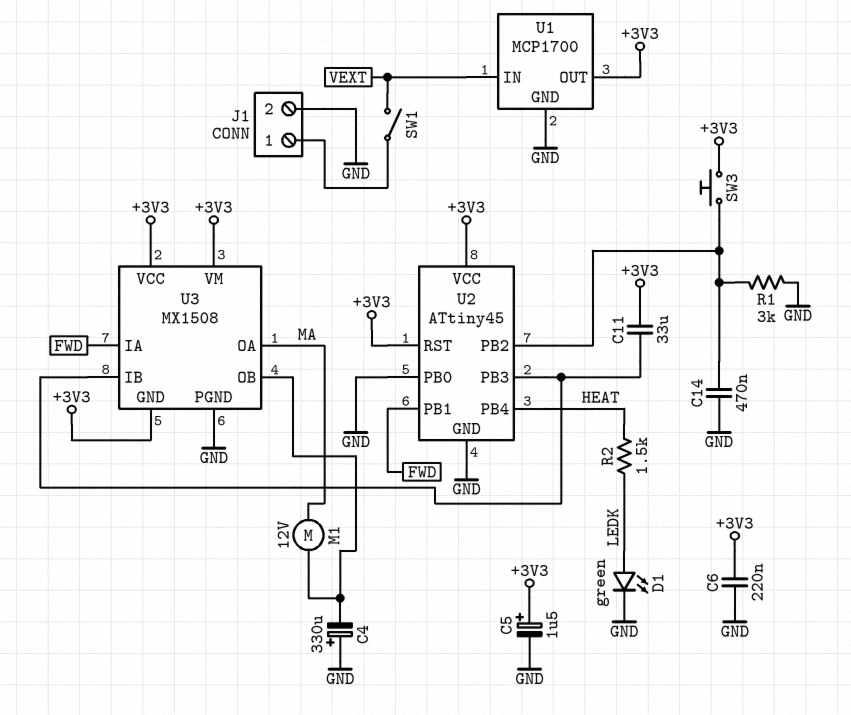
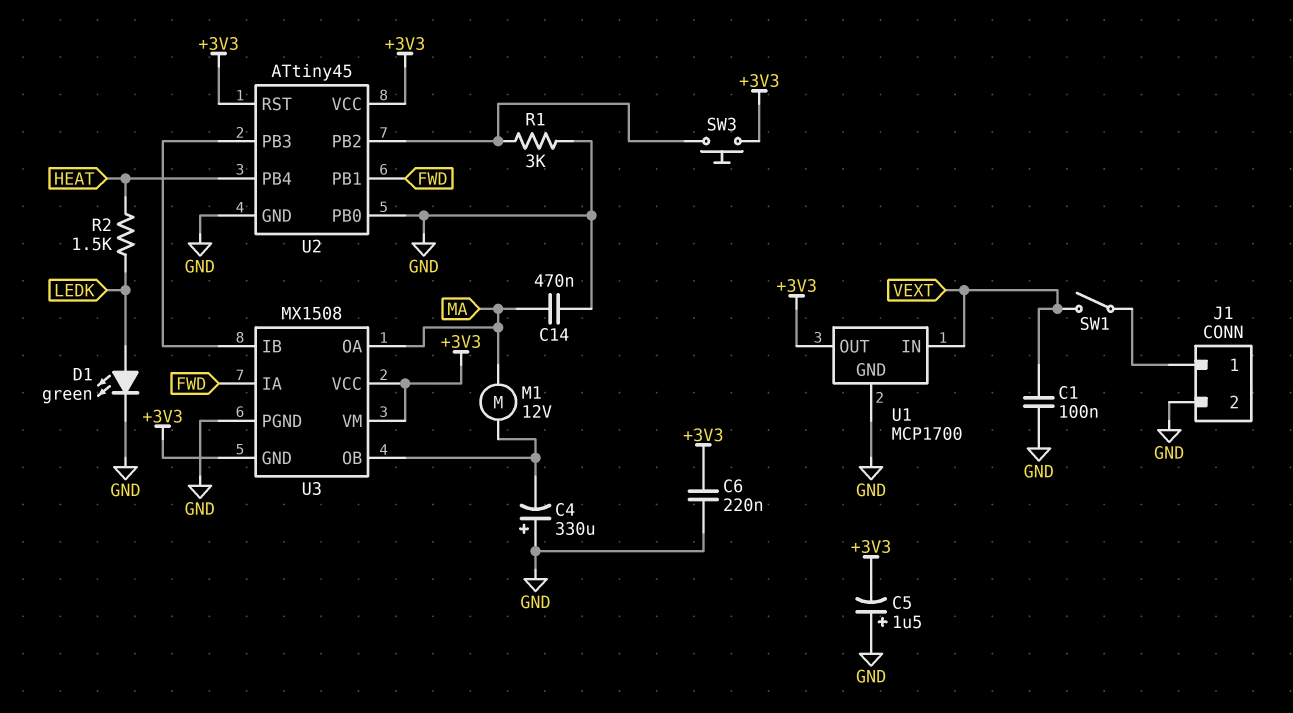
C1: none -> 100nF (GND, VEXT)
C5: 1.5uF (plus +3V3, minus GND) -> 1.5uF (plus GND, minus +3V3)
C11: 33uF (+3V3, U2/PB3) -> none
C14: 470nF (GND, U2/PB2) -> 470nF (GND, MA)

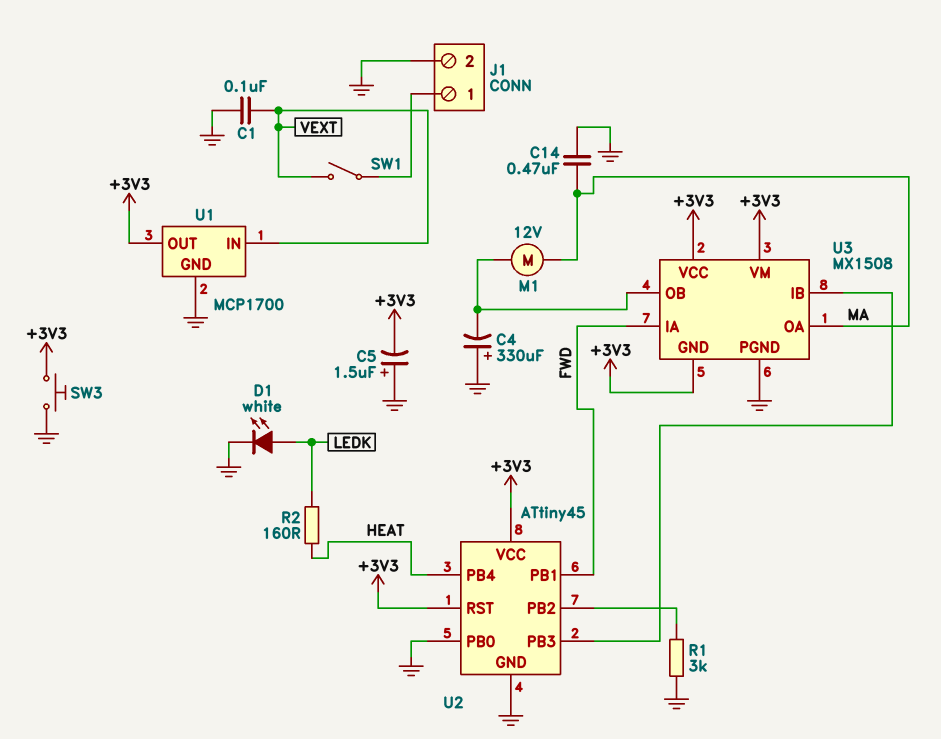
C6: 220nF (+3V3, GND) -> none
D1: LED green (A LEDK, K GND) -> LED white (A LEDK, K GND)
R2: 1.5k (HEAT, LEDK) -> 160 (HEAT, LEDK)
SW3: button (+3V3, U2/PB2) -> button (+3V3, GND)

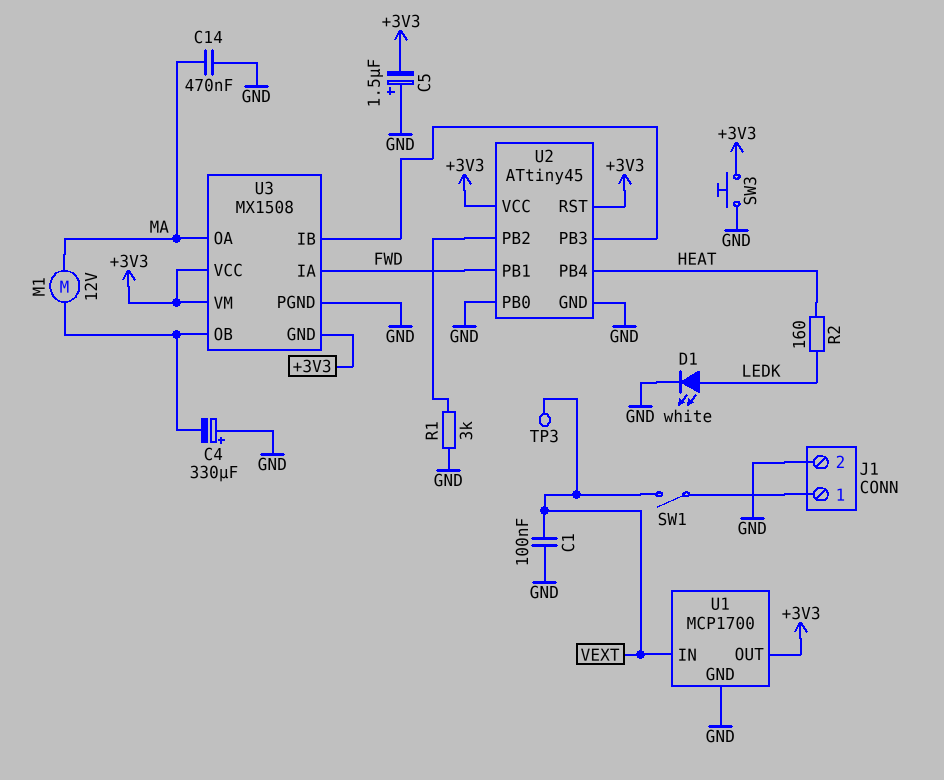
TP3: none -> test point (VEXT)

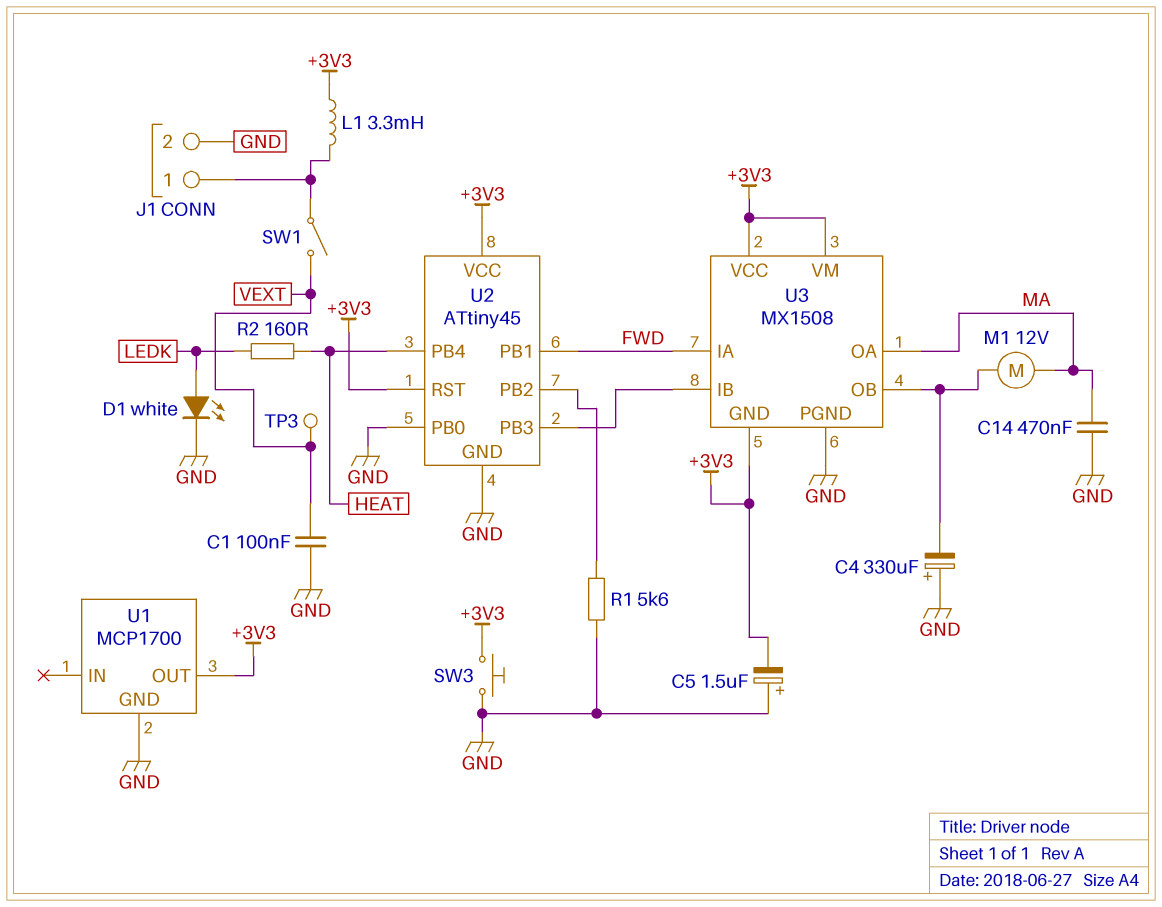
L1: none -> 3.3mH (+3V3, J1/1)
R1: 3k (GND, U2/PB2) -> 5.6k (GND, U2/PB2)
U1 pin IN: VEXT -> none

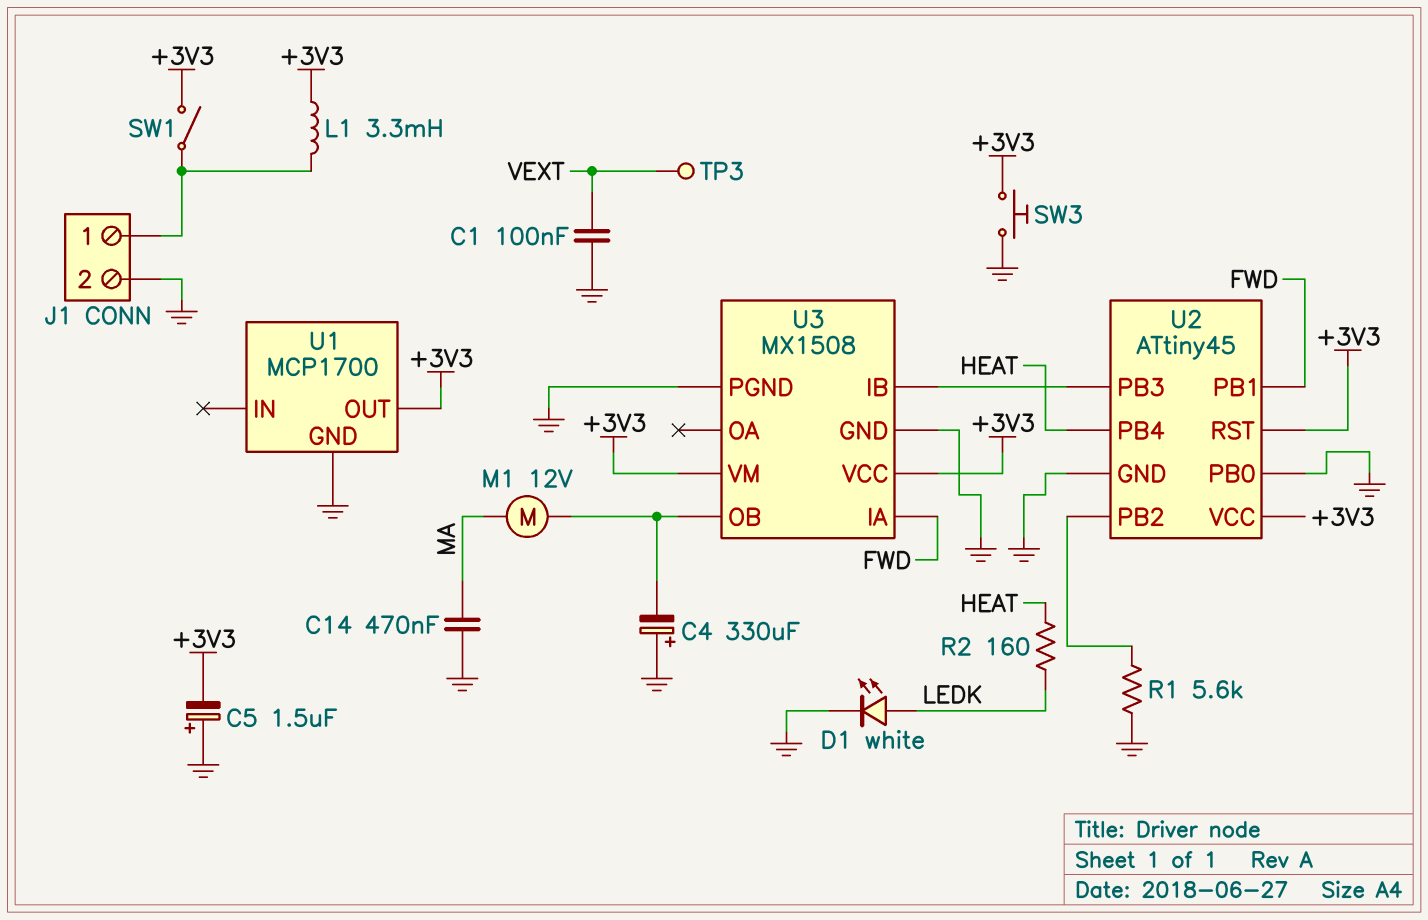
SW1: switch (J1/1, VEXT) -> switch (+3V3, J1/1)
U3 pin GND: +3V3 -> GND
U3 pin OA: MA -> none

